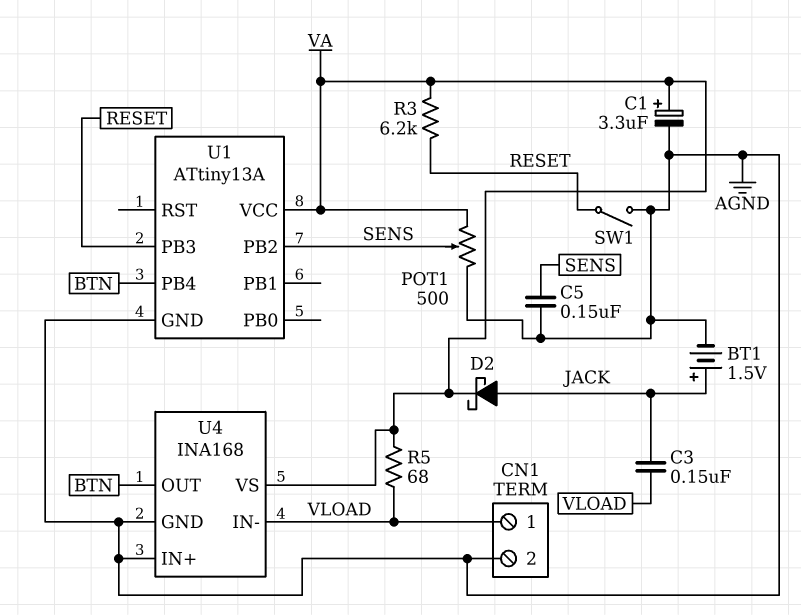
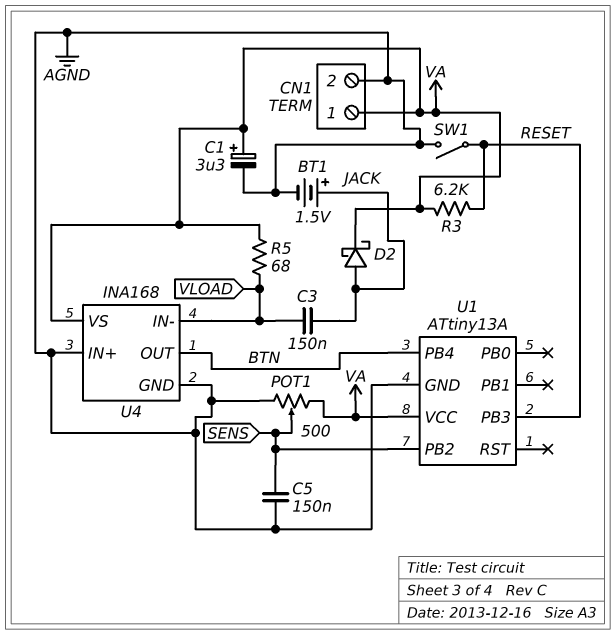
CN1 pin 1: VLOAD -> VA

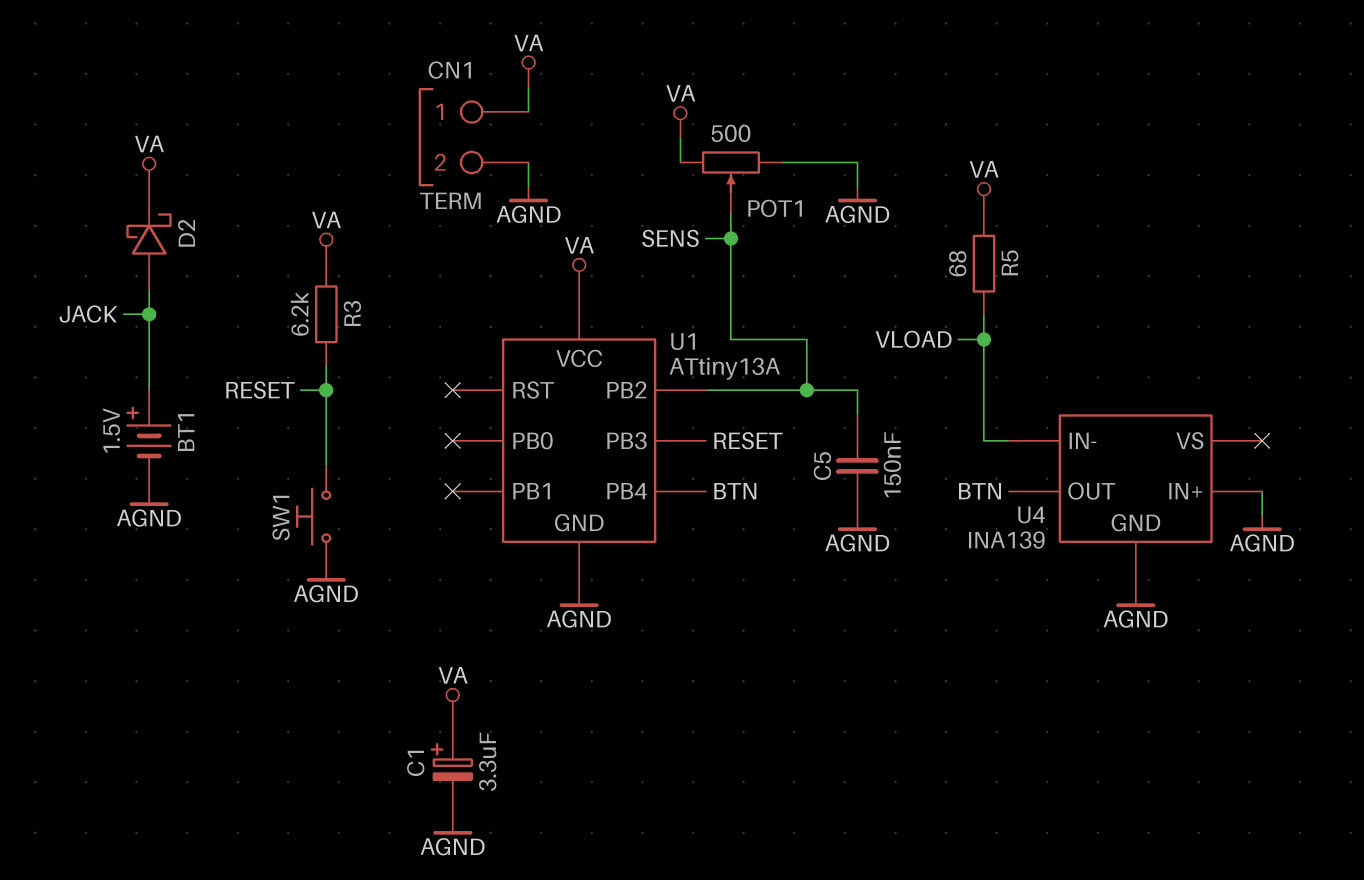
C3: 150nF (JACK, VLOAD) -> none
SW1: switch (AGND, RESET) -> button (AGND, RESET)
U4: INA168 -> INA139
U4 pin VS: VA -> none

